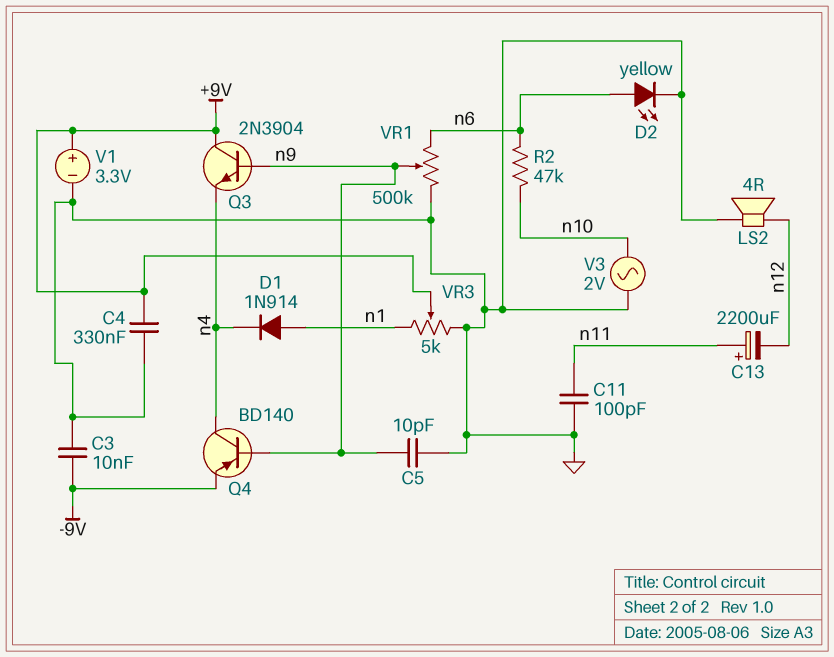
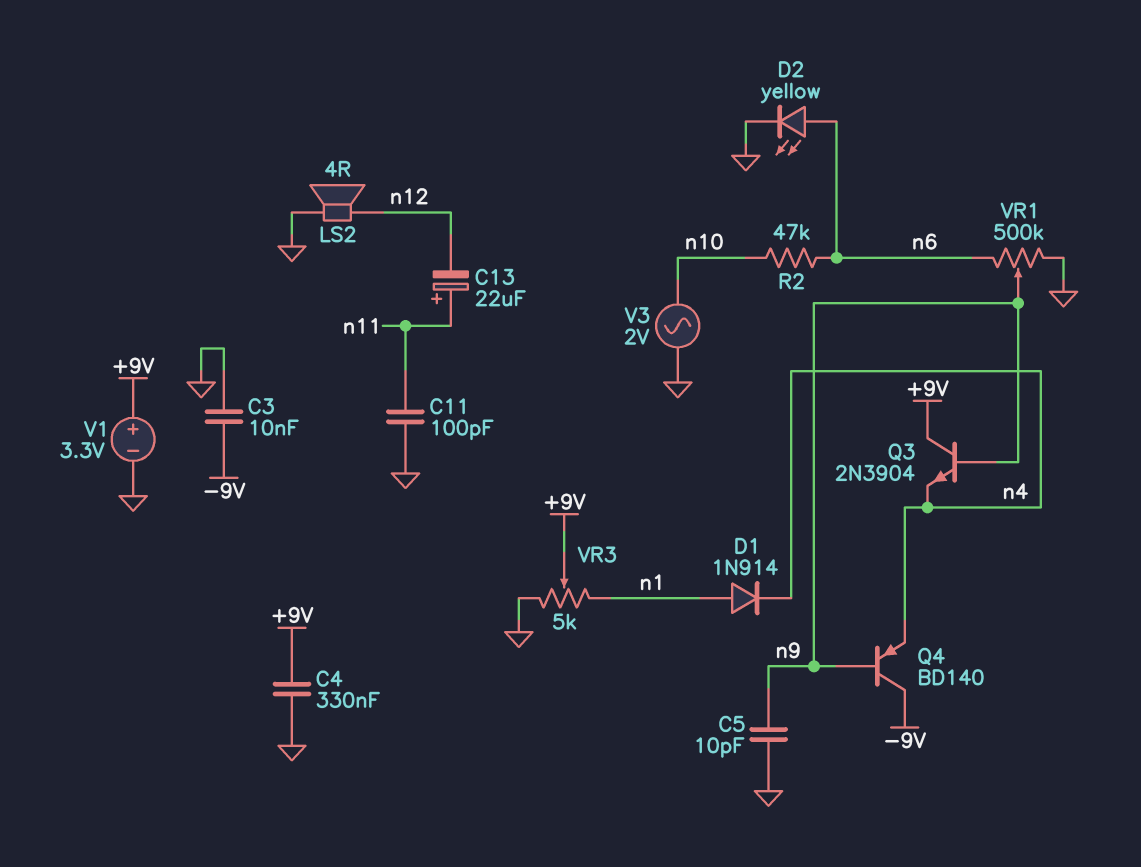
C13: 2200uF (plus n11, minus n12) -> 22uF (plus n11, minus n12)
Q4: PNP BD140 (B n9, C n4, E -9V) -> PNP BD140 (B n9, C -9V, E n4)

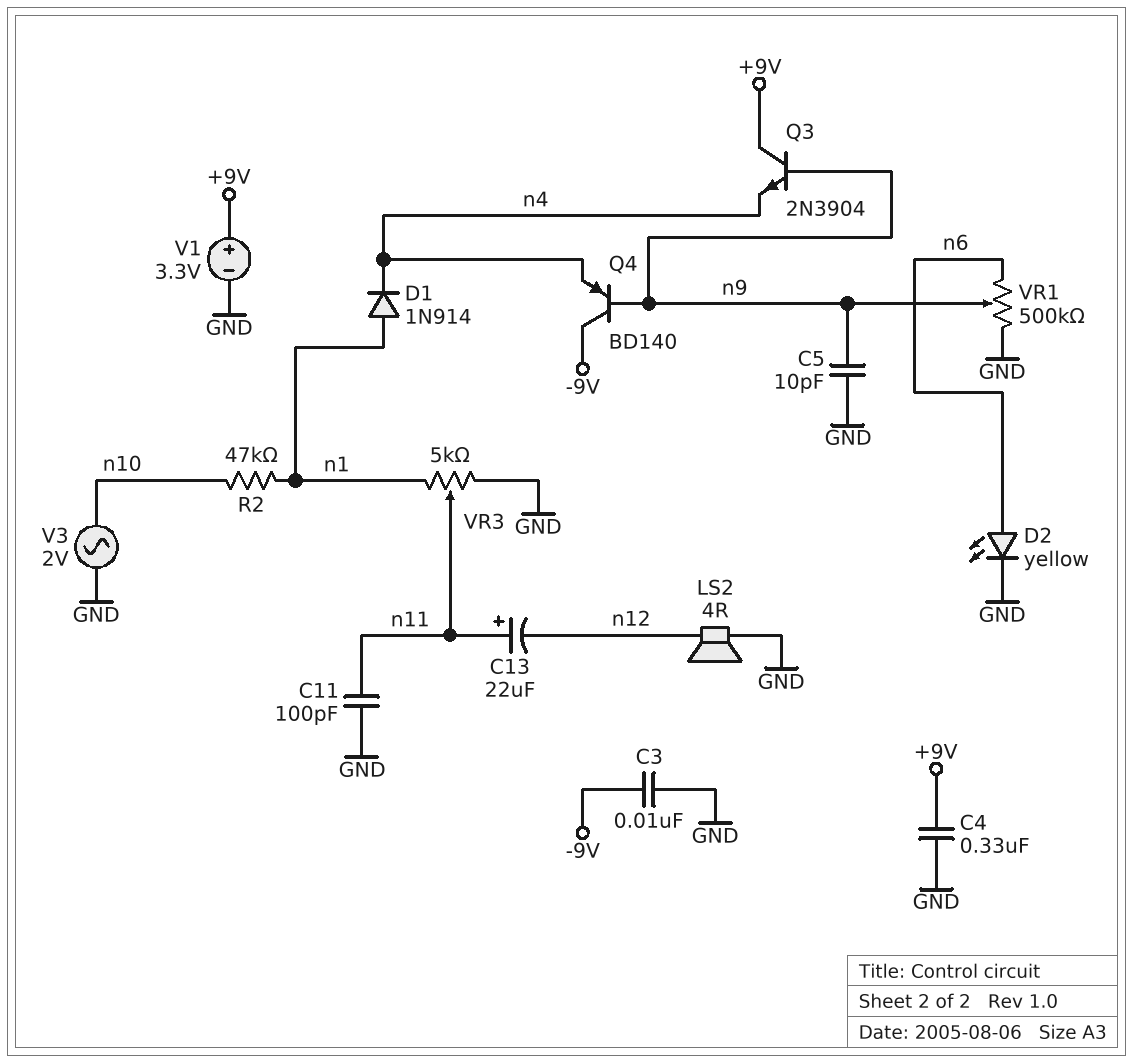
R2: 47k (n6, n10) -> 47k (n1, n10)
VR3: 5k (GND, n1, wiper +9V) -> 5k (GND, n1, wiper n11)

